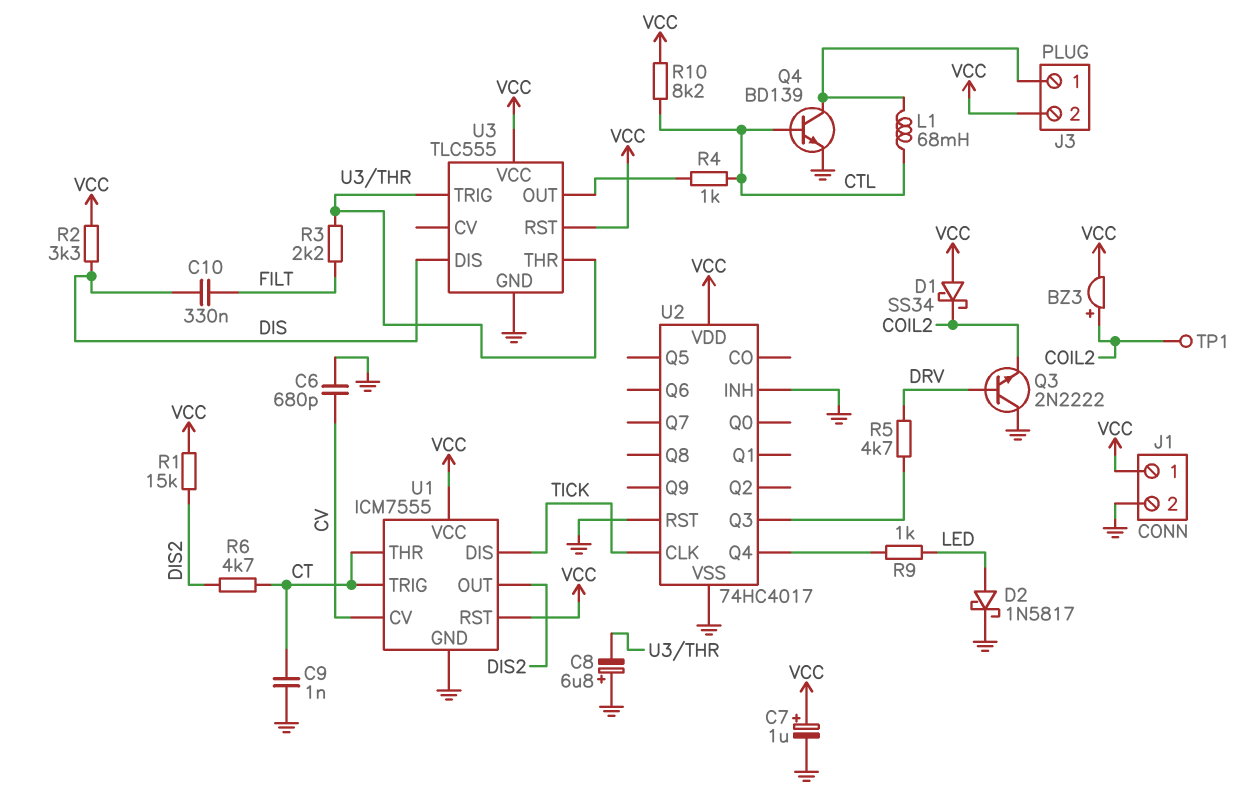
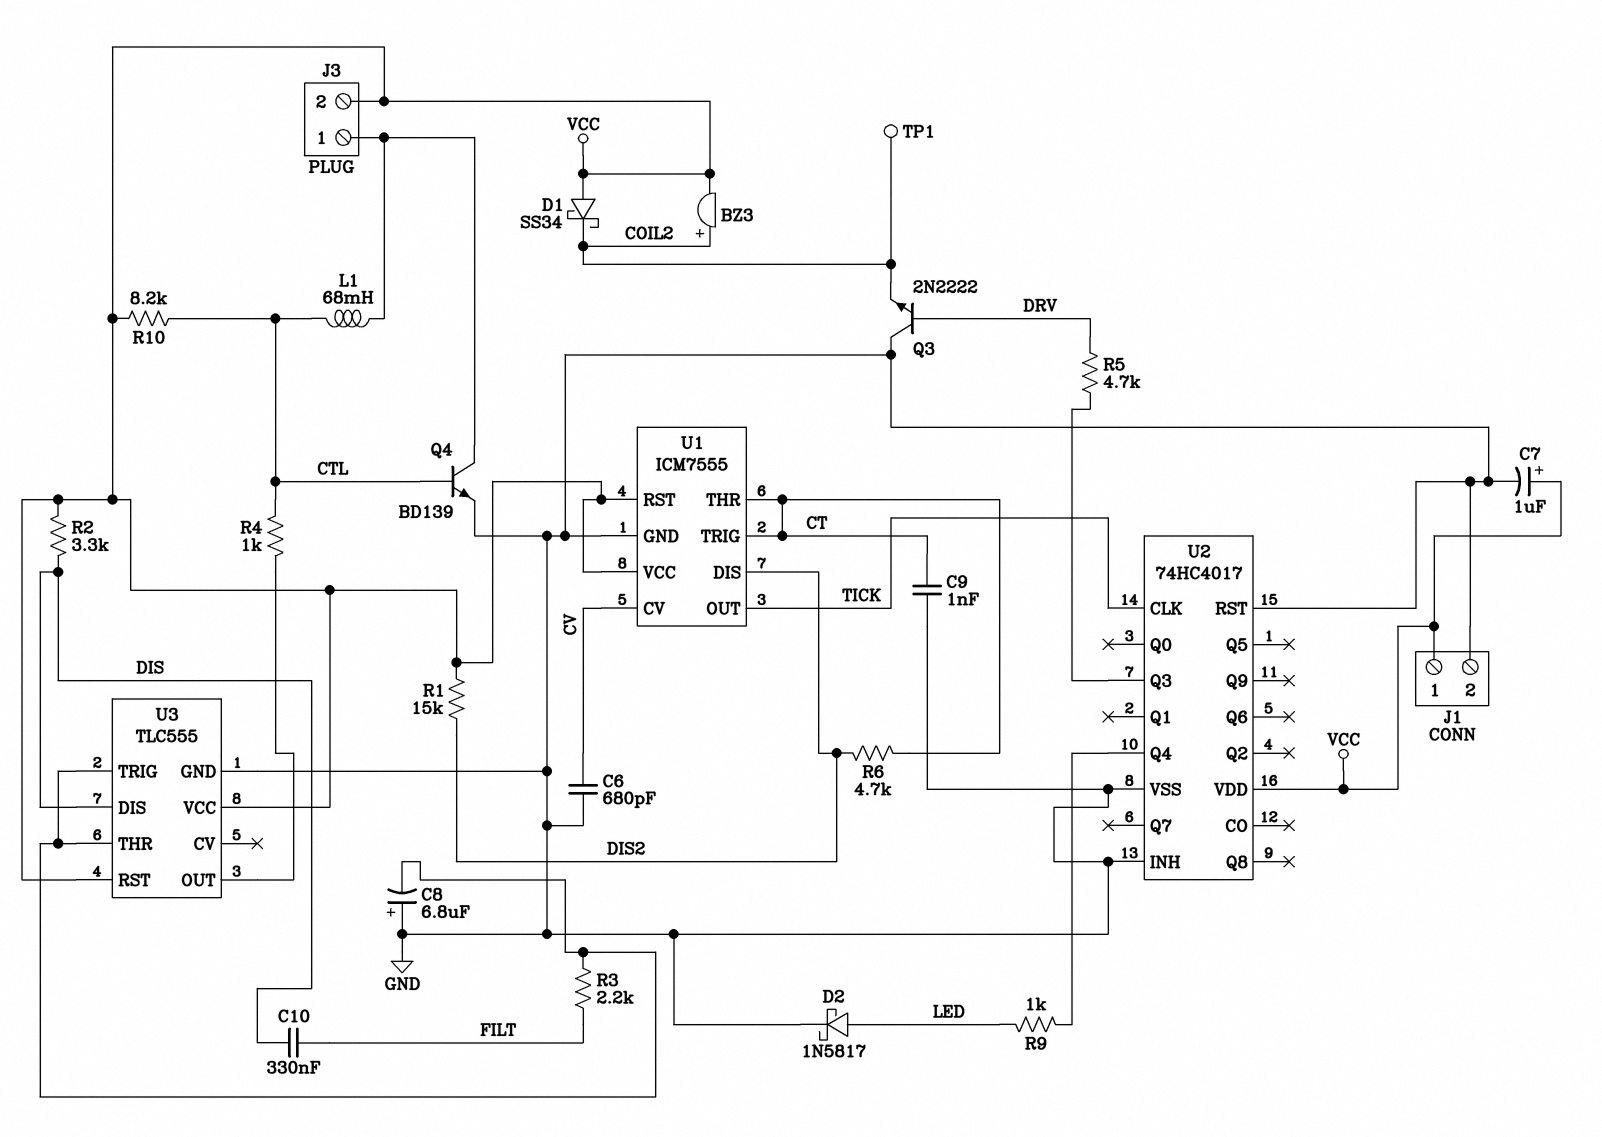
U1 pin DIS: TICK -> DIS2
U1 pin OUT: DIS2 -> TICK

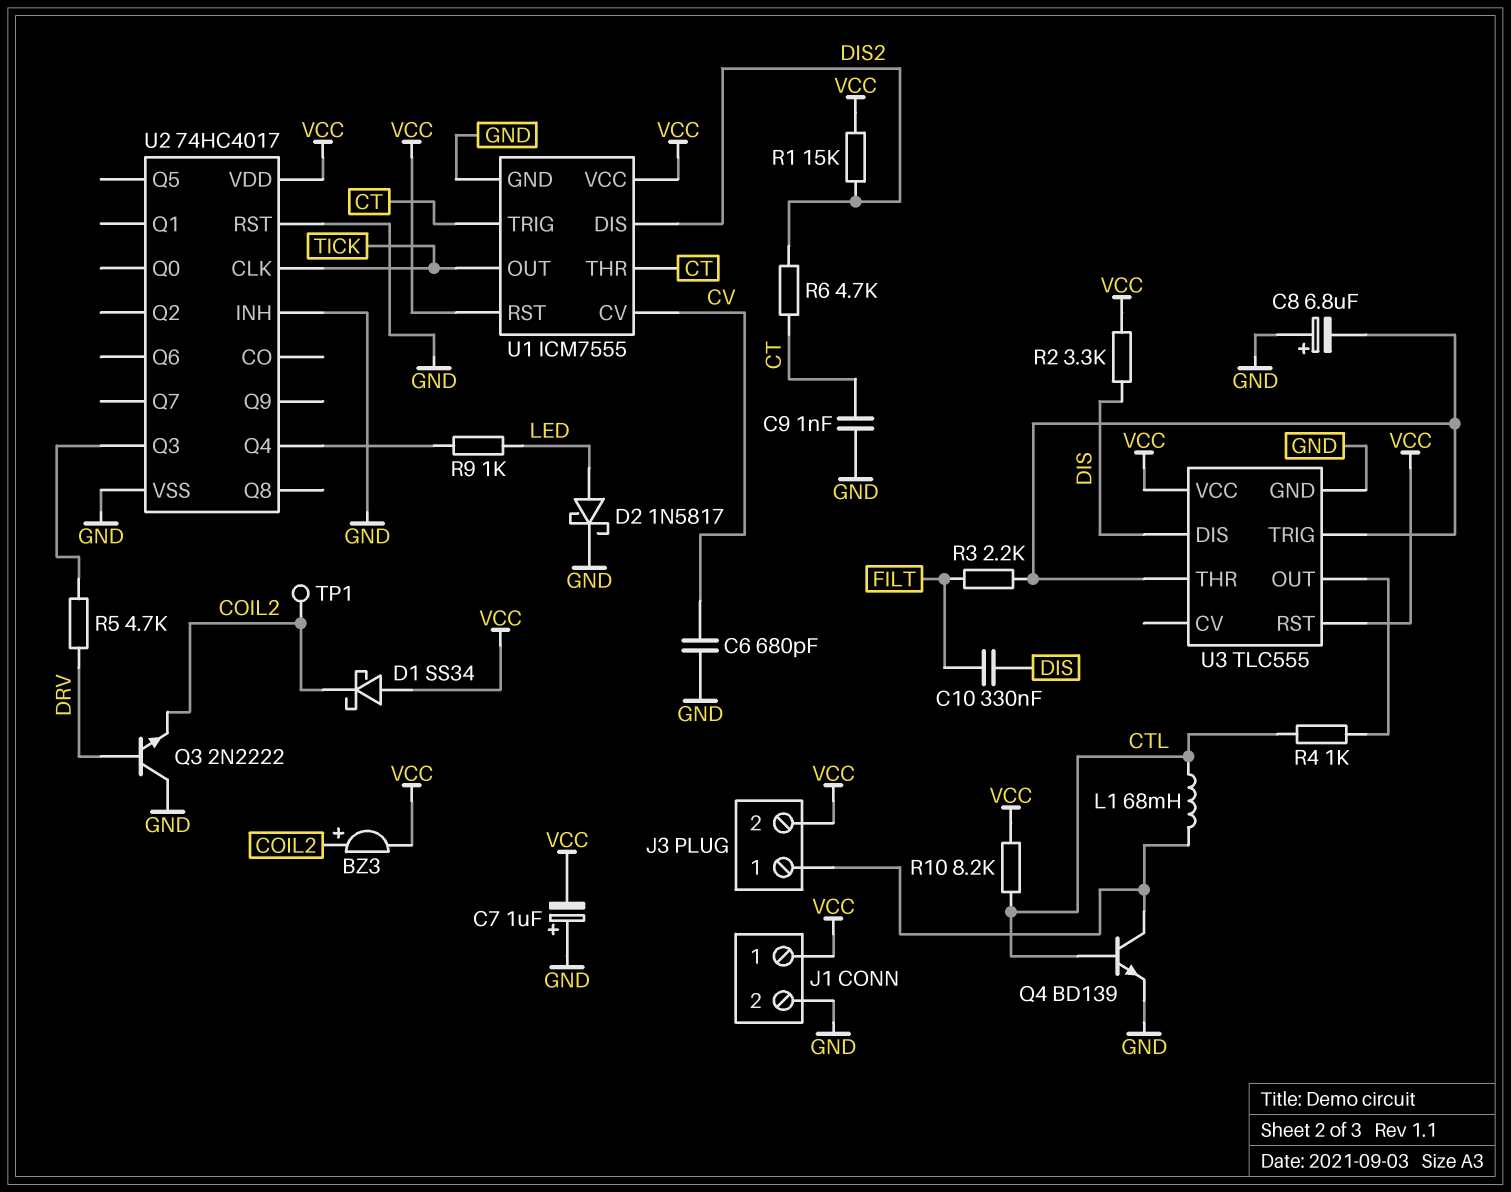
C7: 1uF (plus VCC, minus GND) -> 1uF (plus GND, minus VCC)

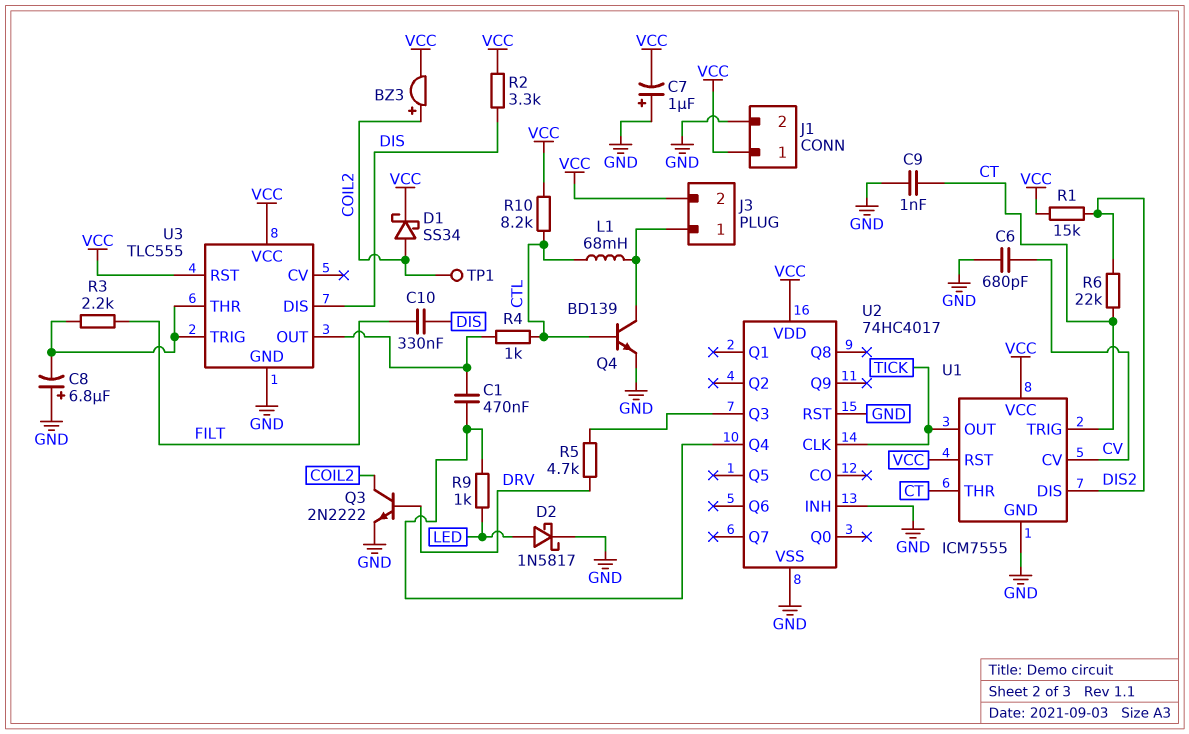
C1: none -> 470nF (U2/Q4, U3/OUT)
D1: schottky SS34 (A VCC, K COIL2) -> schottky SS34 (A COIL2, K VCC)
Q3: NPN 2N2222 (B DRV, C GND, E COIL2) -> NPN 2N2222 (B DRV, C COIL2, E GND)
R6: 4.7k (CT, DIS2) -> 22k (CT, DIS2)

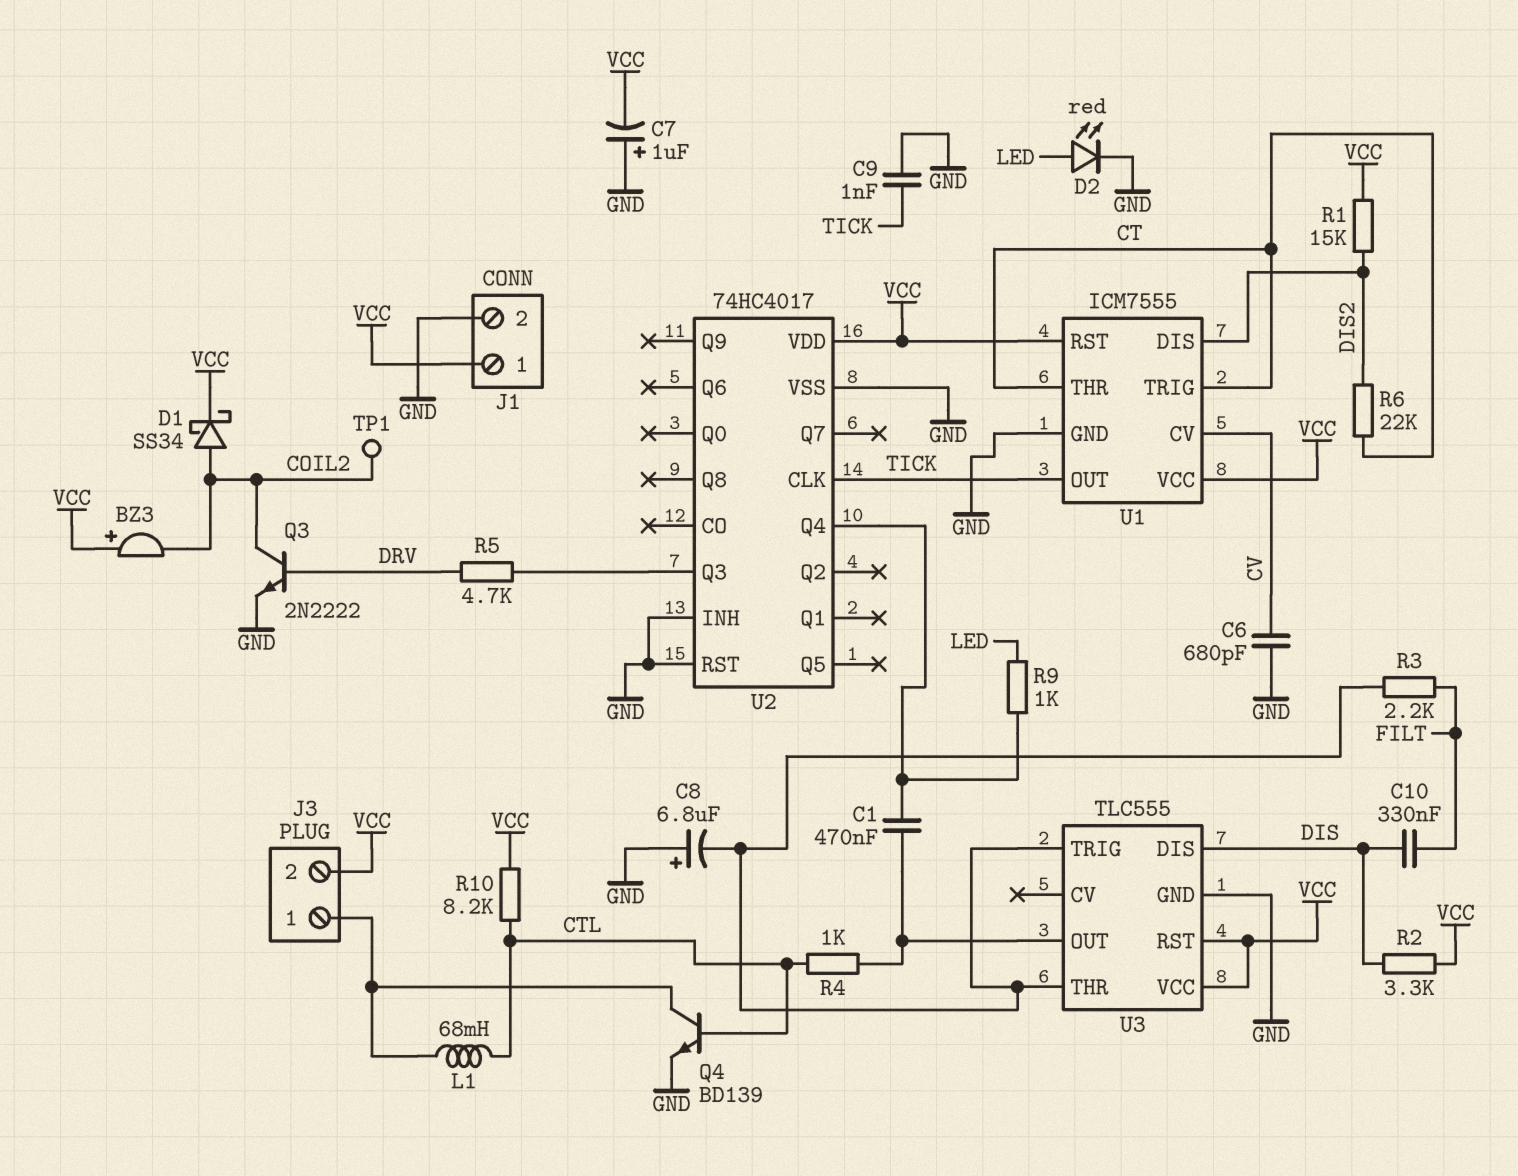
BZ3: buzzer (plus COIL2, minus VCC) -> buzzer (plus VCC, minus COIL2)
C9: 1nF (CT, GND) -> 1nF (GND, TICK)
D2: schottky 1N5817 (A LED, K GND) -> LED red (A LED, K GND)

